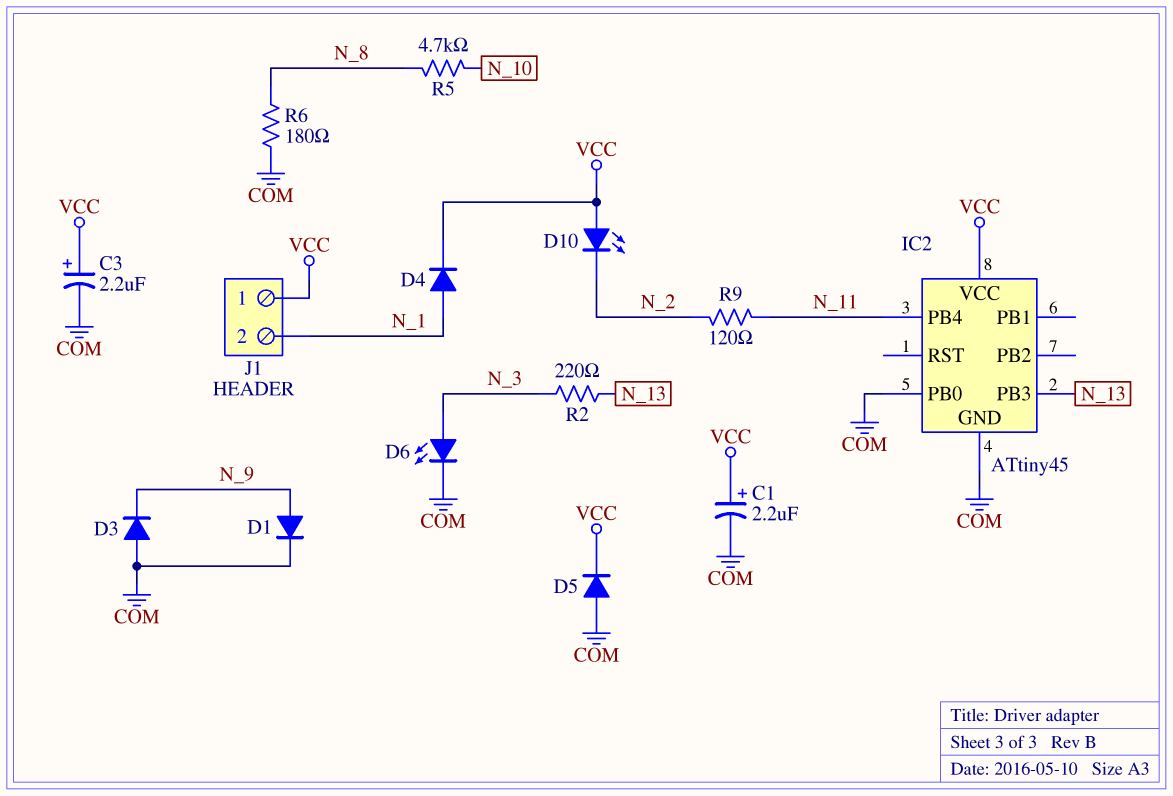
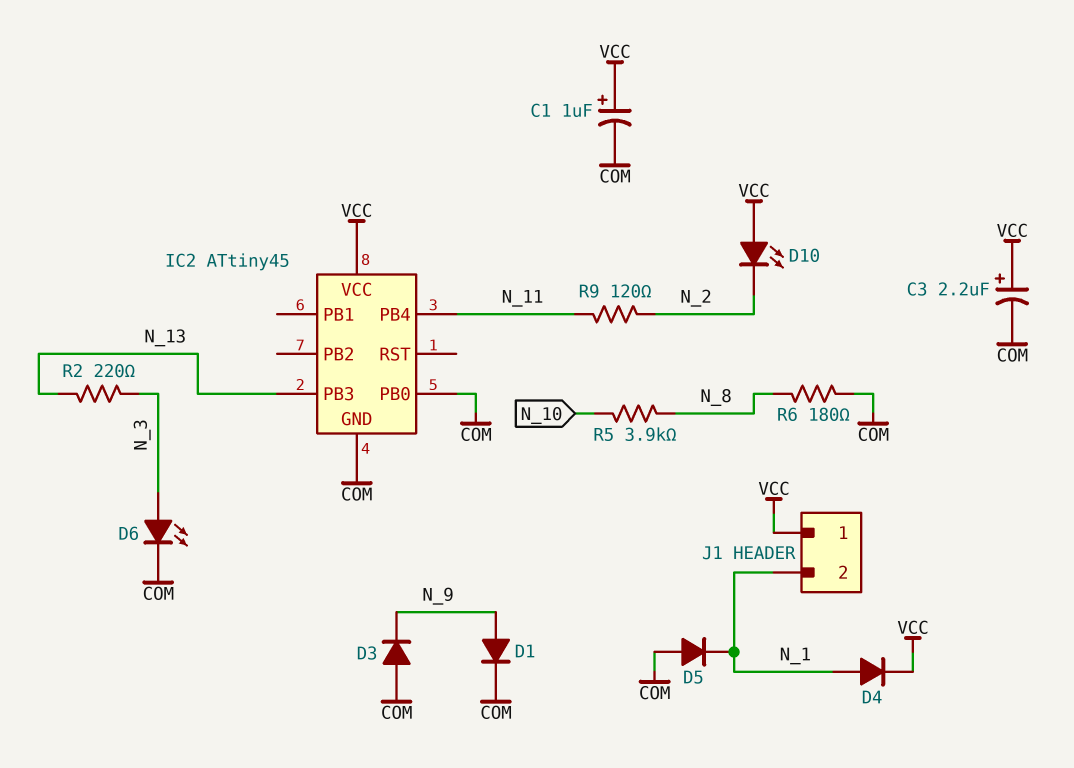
C1: 2.2uF (plus VCC, minus COM) -> 1uF (plus VCC, minus COM)
D5: diode (A COM, K VCC) -> diode (A COM, K N_1)
R5: 4.7k (N_8, N_10) -> 3.9k (N_8, N_10)

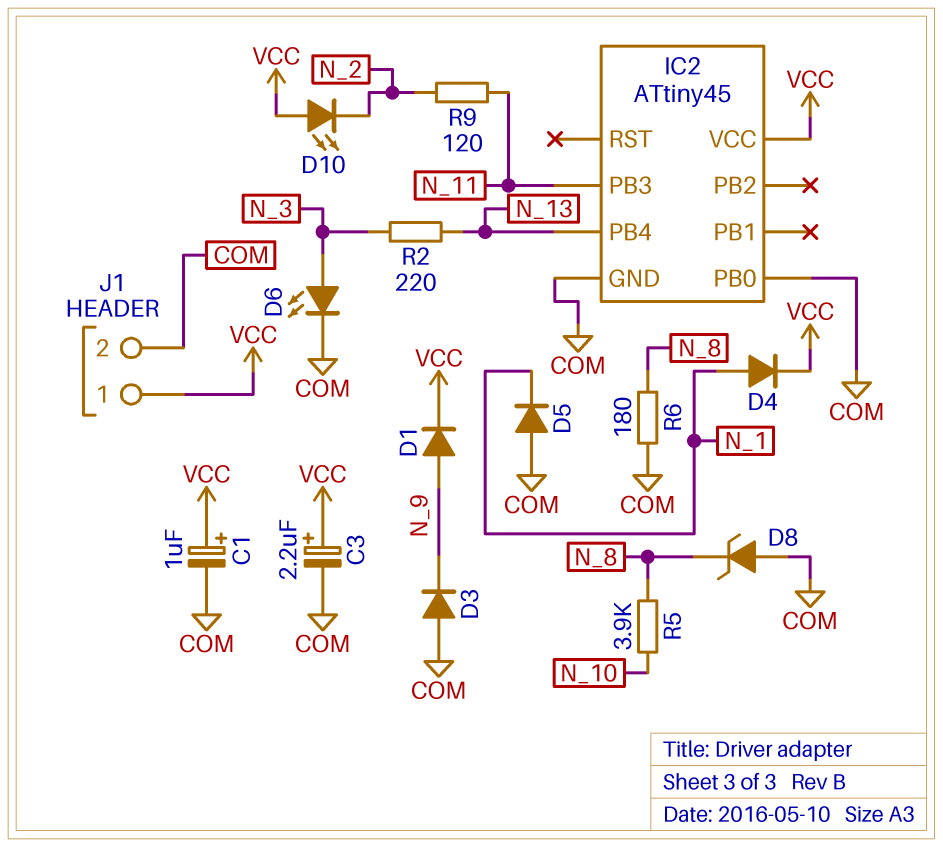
D1: diode (A N_9, K COM) -> diode (A N_9, K VCC)
D8: none -> zener (A COM, K N_8)
IC2 pin PB3: N_13 -> N_11
IC2 pin PB4: N_11 -> N_13
J1 pin 2: N_1 -> COM

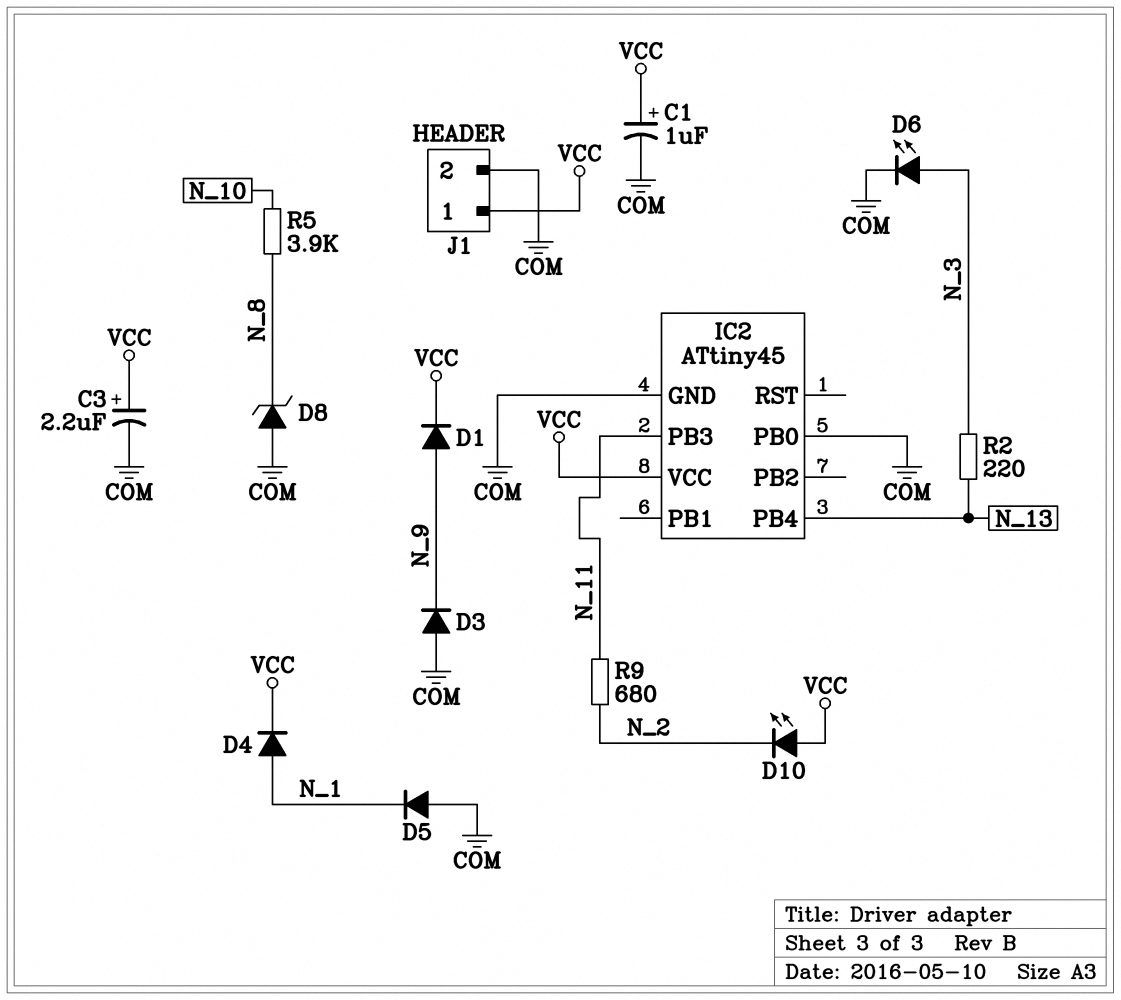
R6: 180 (COM, N_8) -> none
R9: 120 (N_2, N_11) -> 680 (N_2, N_11)

